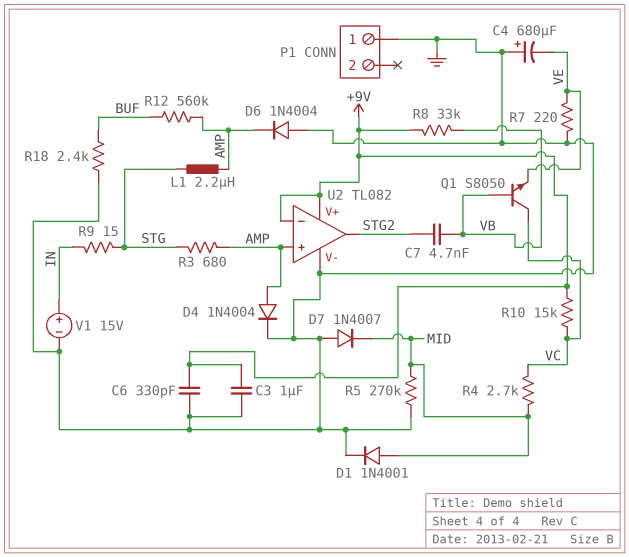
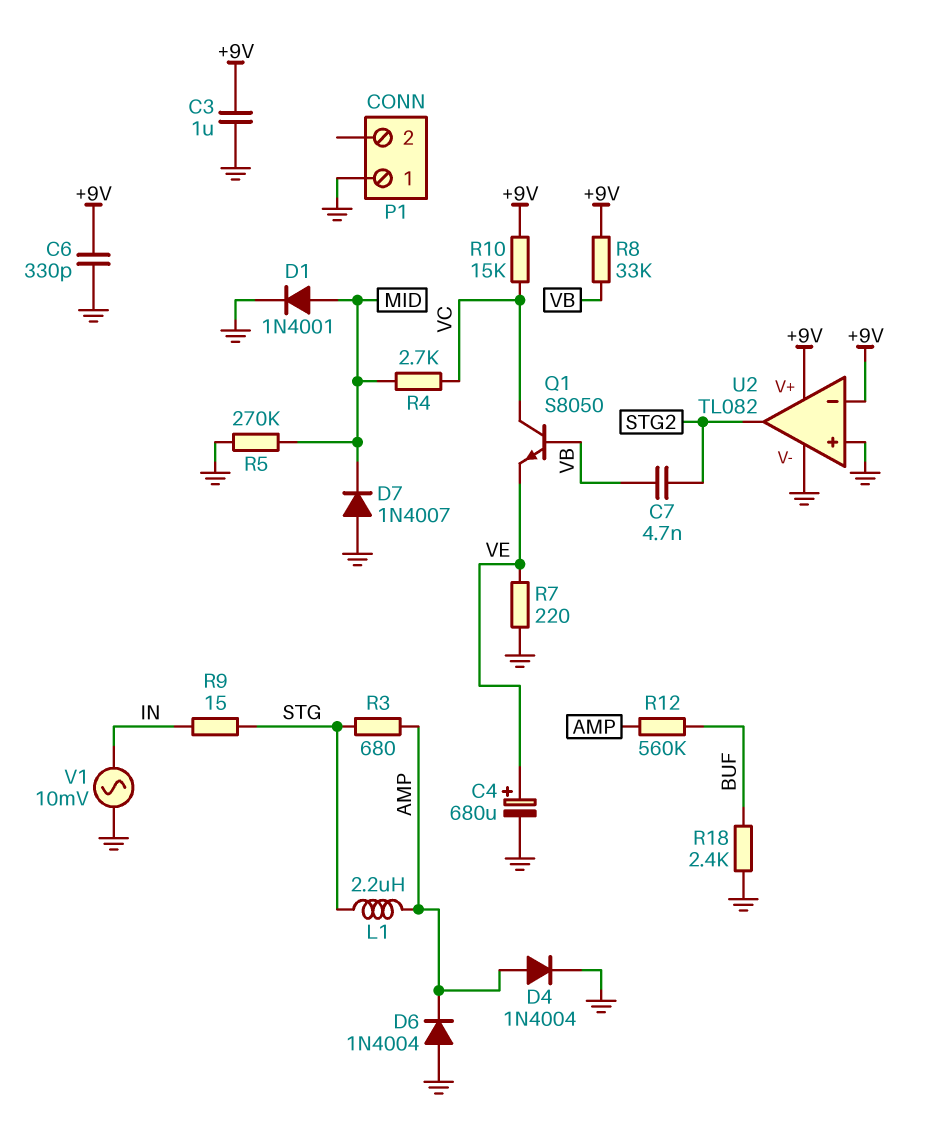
C4: 680uF (plus GND, minus VE) -> 680uF (plus VE, minus GND)
U2 pin in+: AMP -> GND
V1: 15V (plus IN, minus GND) -> AC 10mV (GND, IN)

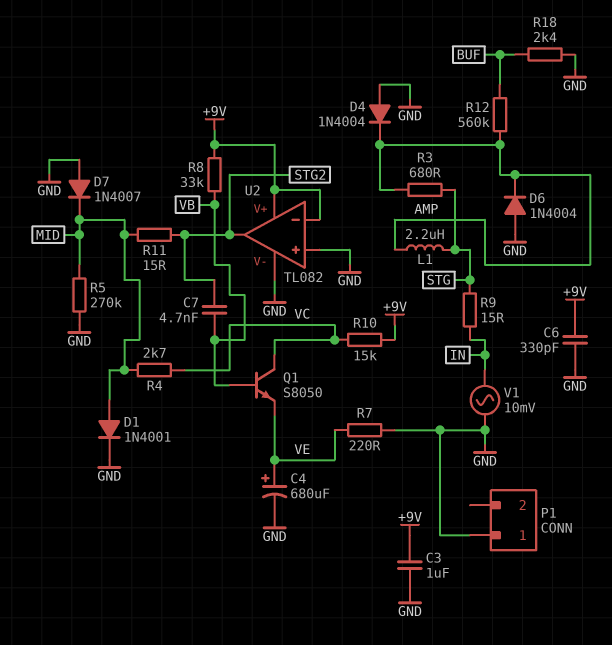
D4: diode 1N4004 (A AMP, K GND) -> diode 1N4004 (A GND, K AMP)
R11: none -> 15 (MID, STG2)

